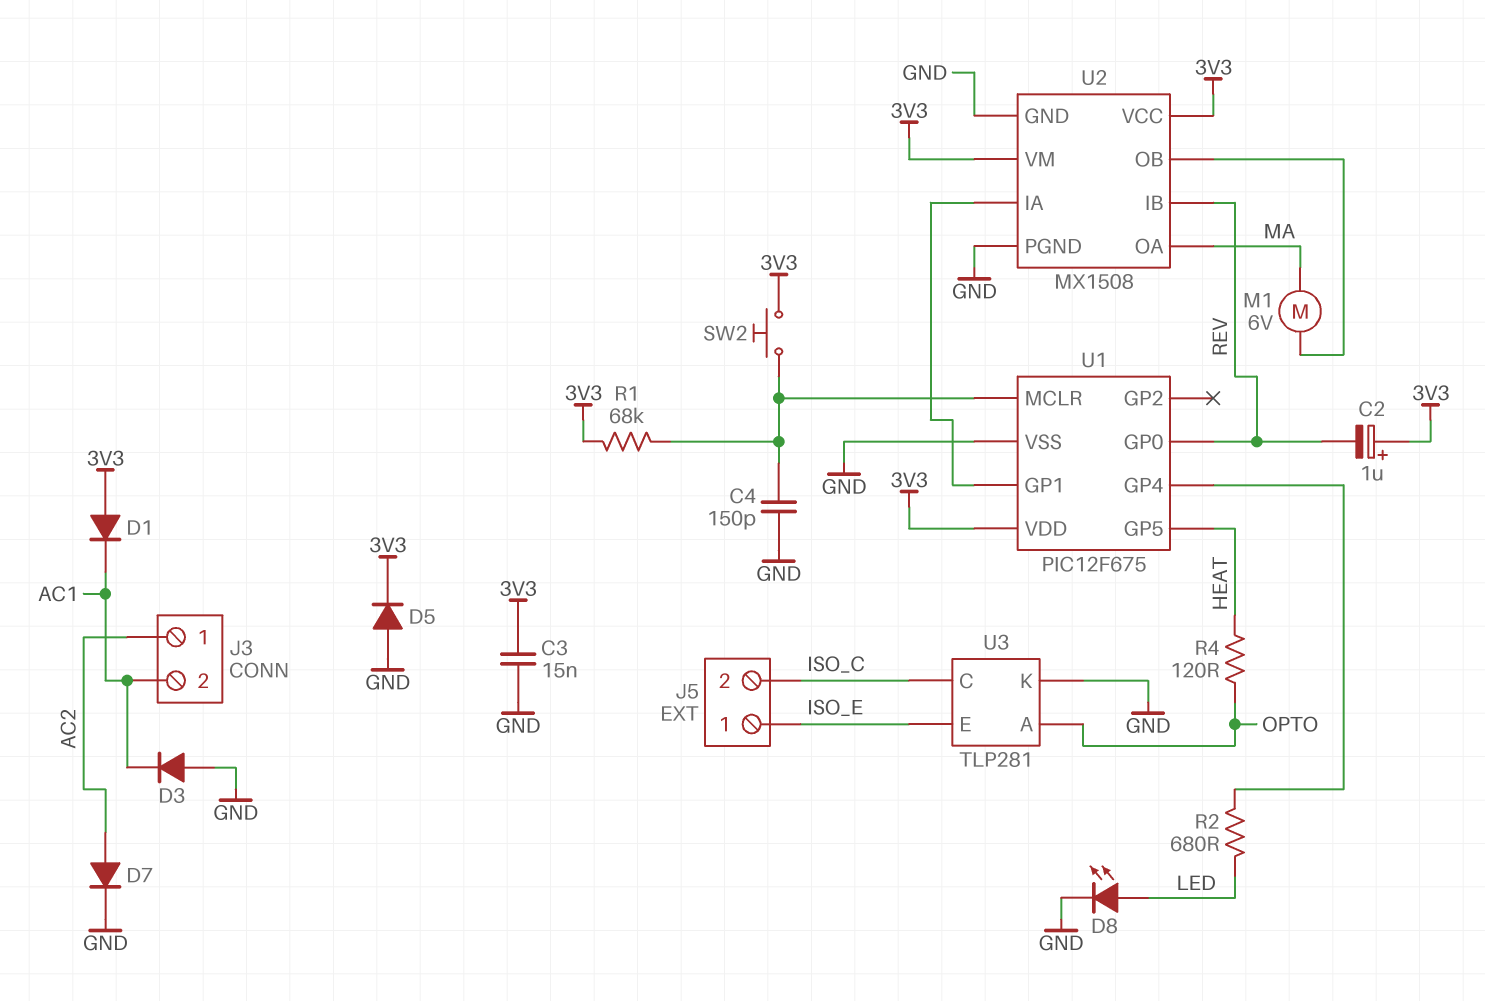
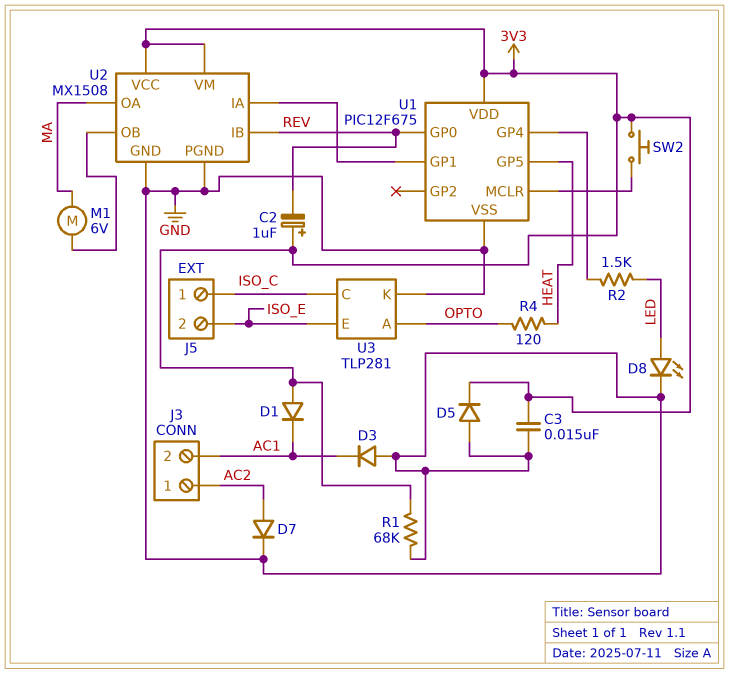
C4: 150pF (GND, U1/MCLR) -> none
J5 pin 1: ISO_E -> ISO_C
J5 pin 2: ISO_C -> ISO_E
R1: 68k (3V3, U1/MCLR) -> 68k (3V3, GND)
R2: 680 (LED, U1/GP4) -> 1.5k (LED, U1/GP4)

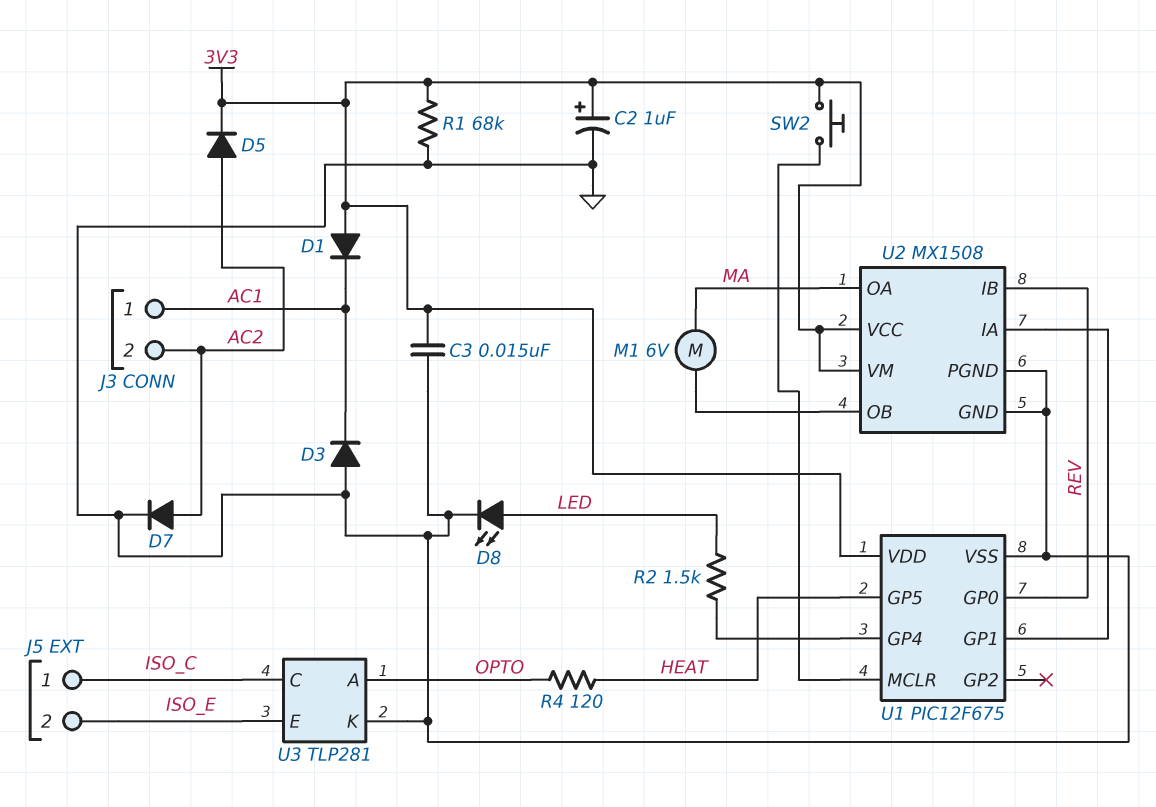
C2: 1uF (plus 3V3, minus REV) -> 1uF (plus 3V3, minus GND)
D5: diode (A GND, K 3V3) -> diode (A AC2, K 3V3)
J3 pin 1: AC2 -> AC1
J3 pin 2: AC1 -> AC2

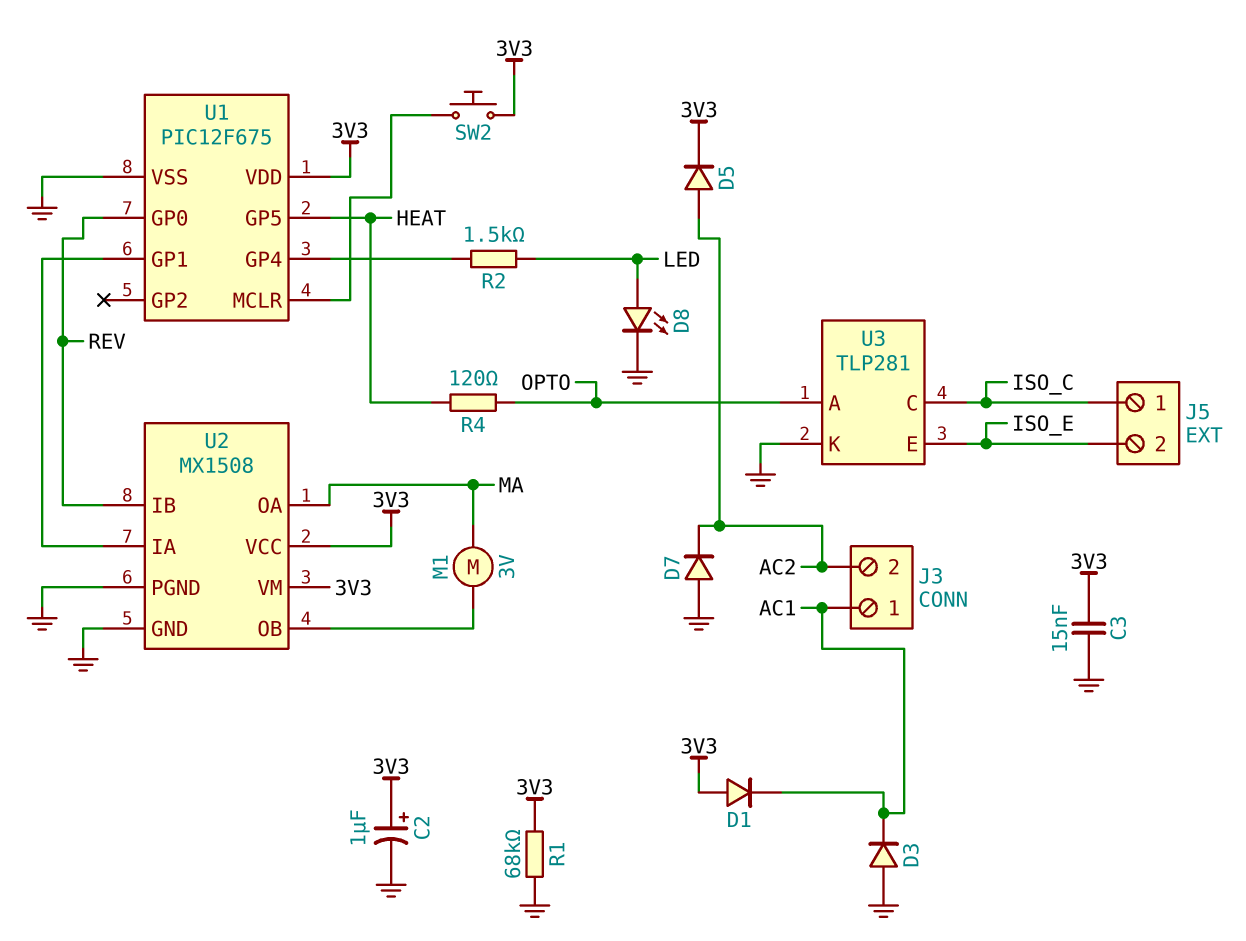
D7: diode (A AC2, K GND) -> diode (A GND, K AC2)
M1: motor 6V (MA, U2/OB) -> motor 3V (MA, U2/OB)

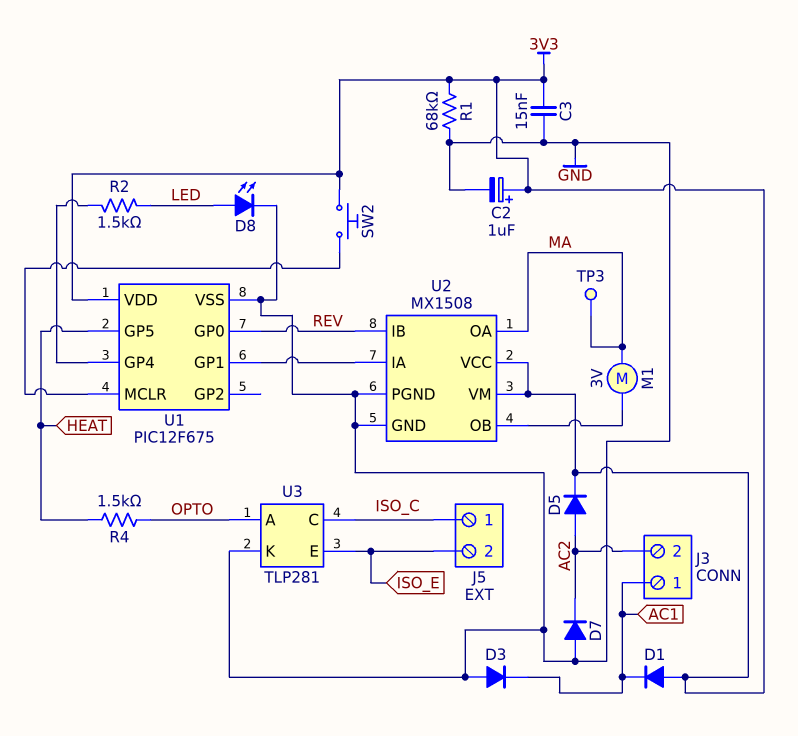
R4: 120 (HEAT, OPTO) -> 1.5k (HEAT, OPTO)
TP3: none -> test point (MA)

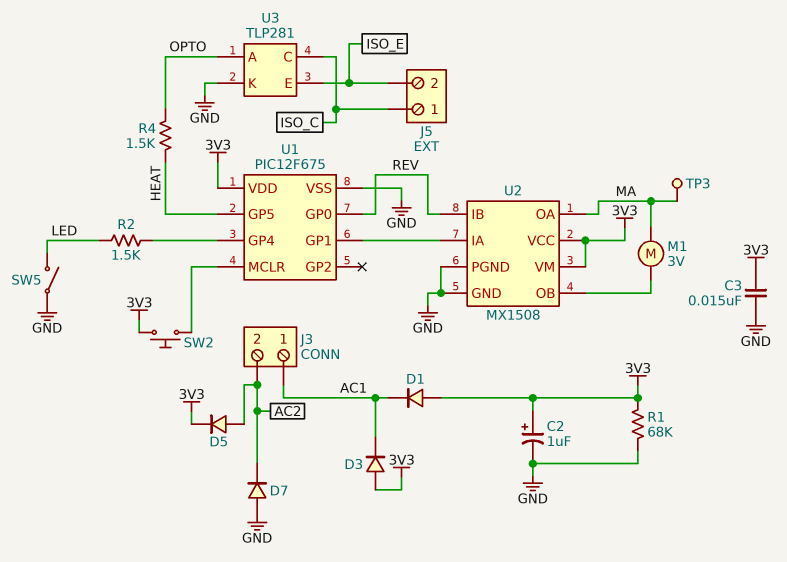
D3: diode (A GND, K AC1) -> diode (A 3V3, K AC1)
D8: LED (A LED, K GND) -> none
SW5: none -> switch (GND, LED)

